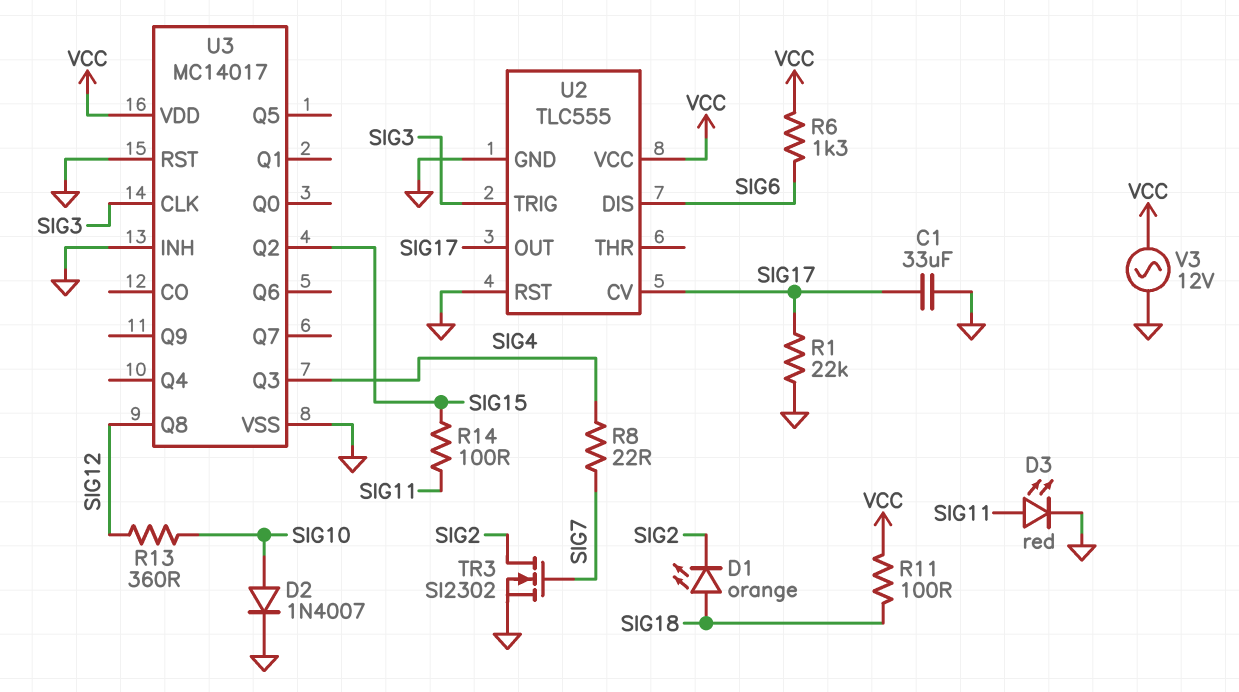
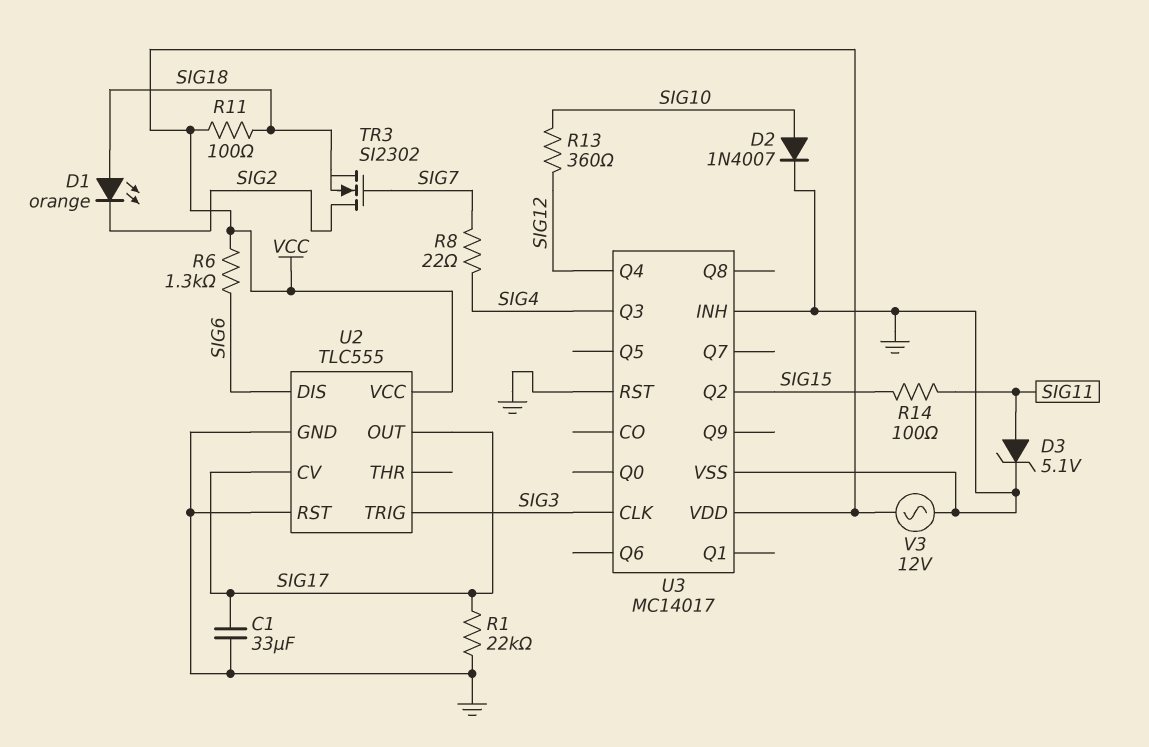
D3: LED red (A SIG11, K GND) -> zener 5.1V (A SIG11, K GND)
TR3: NMOS SI2302 (G SIG7, D SIG2, S GND) -> NMOS SI2302 (G SIG7, D SIG2, S SIG18)
U3 pin Q4: none -> SIG12
U3 pin Q8: SIG12 -> none

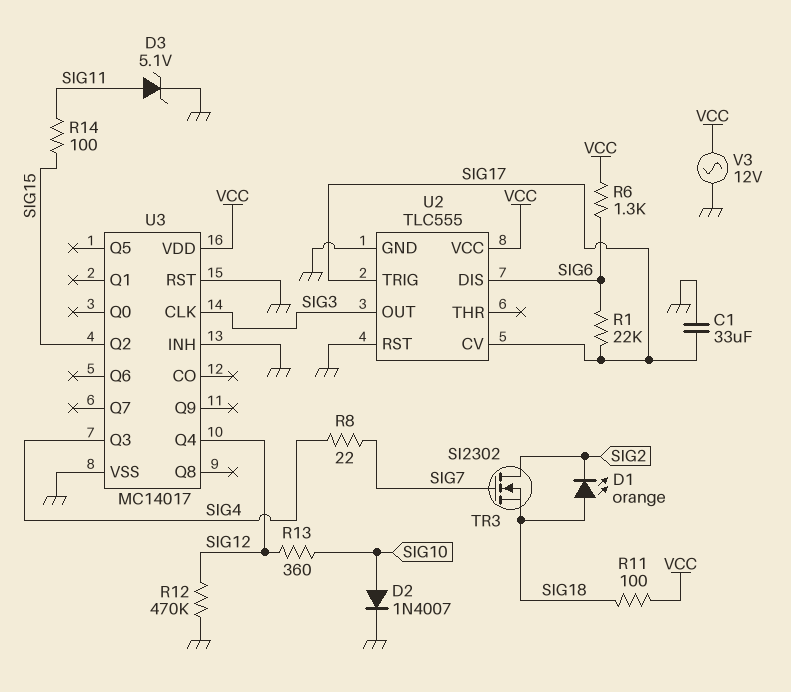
R1: 22k (GND, SIG17) -> 22k (SIG6, SIG17)
R12: none -> 470k (GND, SIG12)
U2 pin OUT: SIG17 -> SIG3
U2 pin TRIG: SIG3 -> SIG17

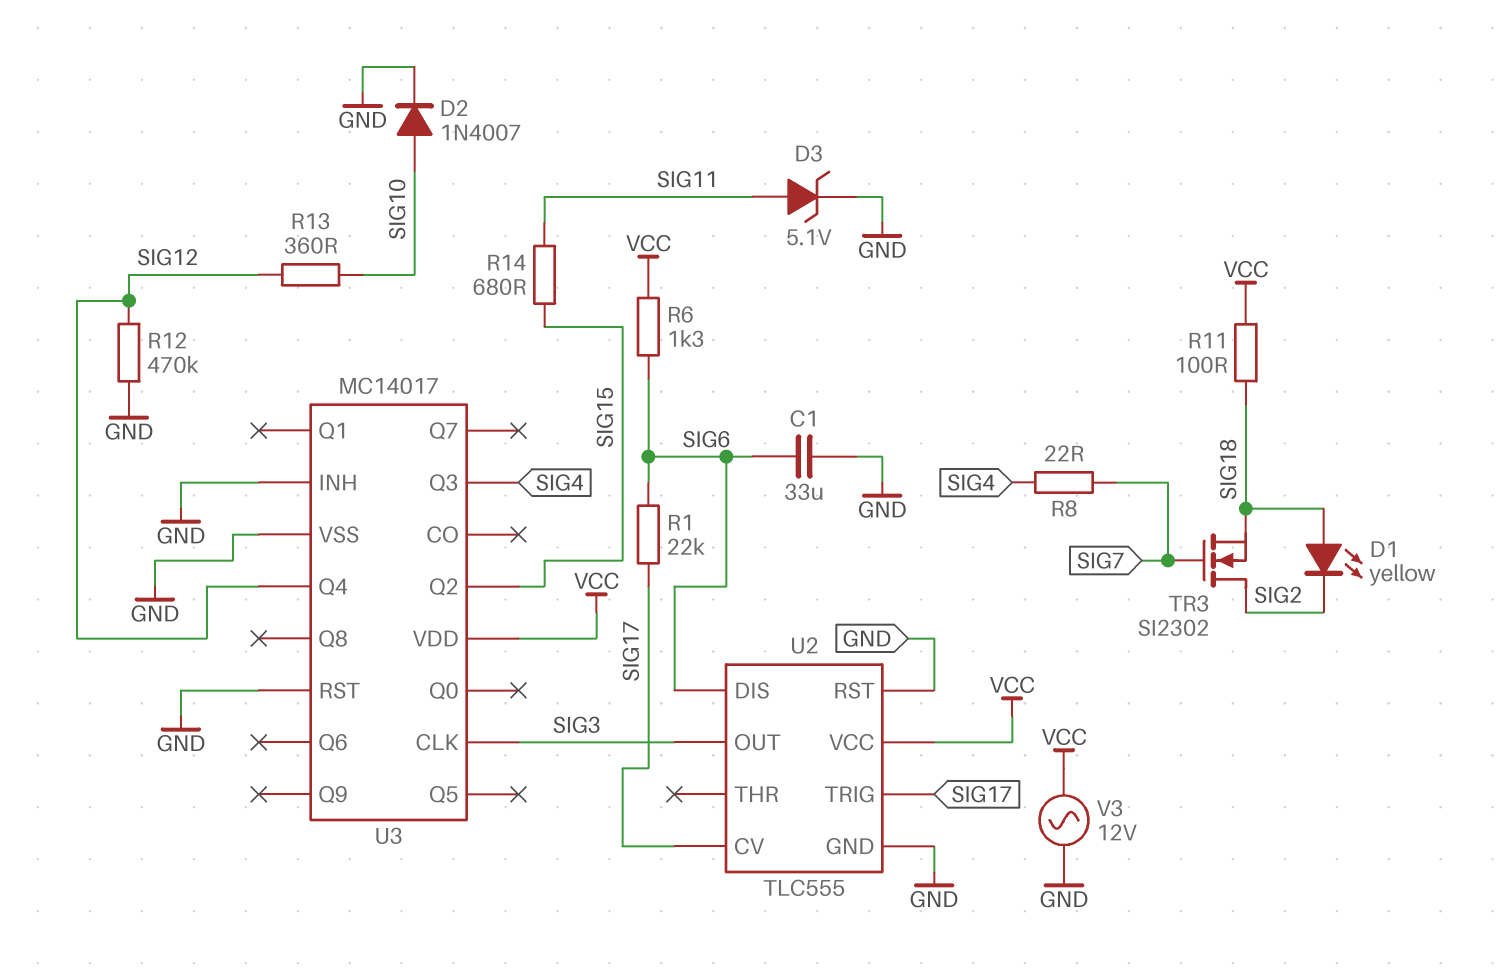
C1: 33uF (GND, SIG17) -> 33uF (GND, SIG6)
D1: LED orange (A SIG18, K SIG2) -> LED yellow (A SIG18, K SIG2)
R14: 100 (SIG11, SIG15) -> 680 (SIG11, SIG15)

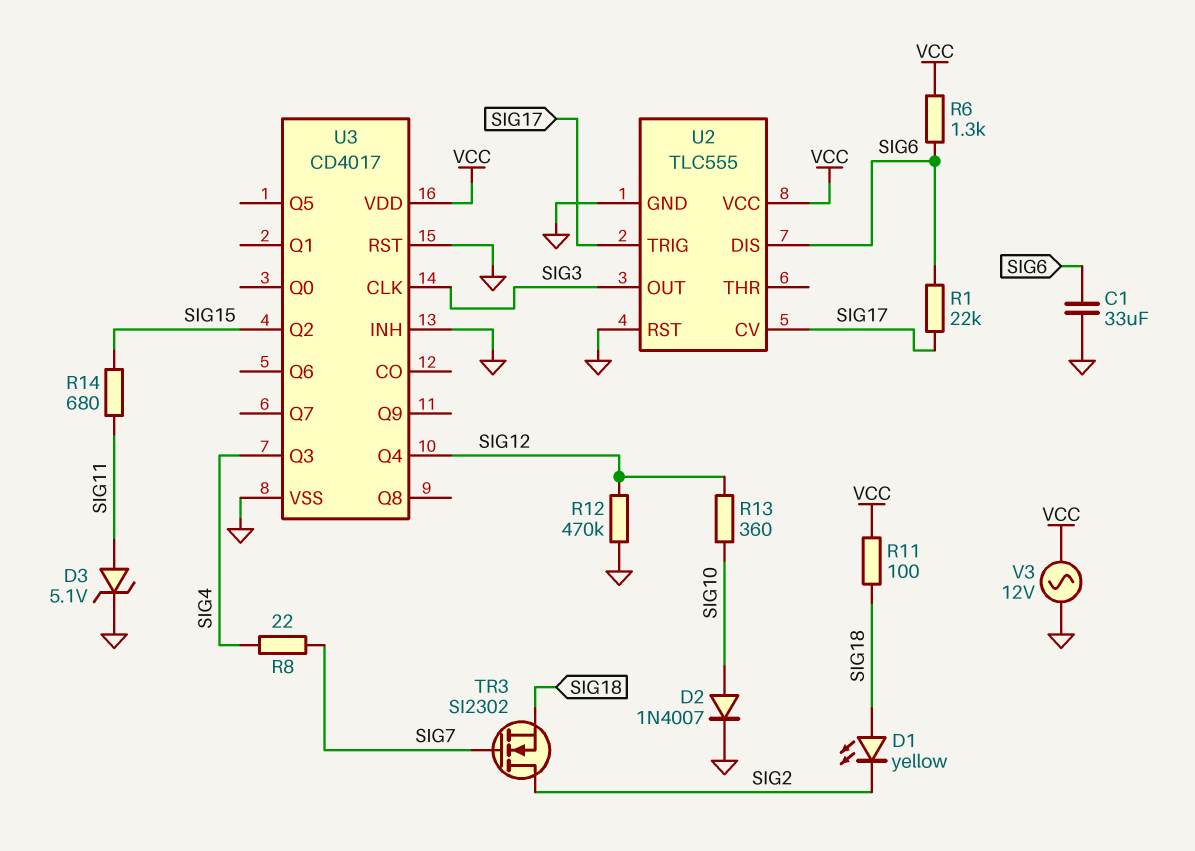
U3: MC14017 -> CD4017

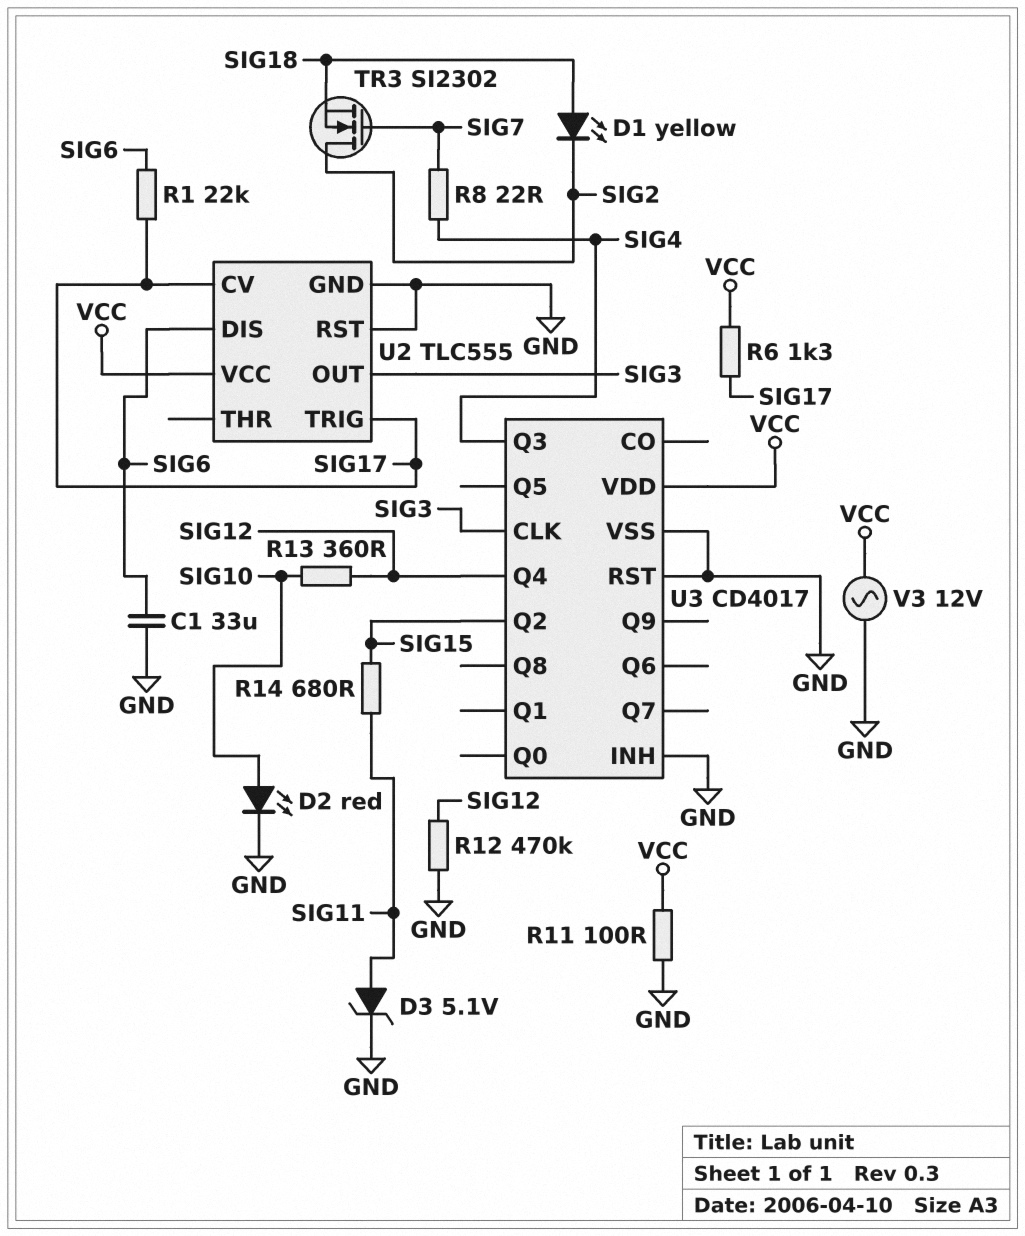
D2: diode 1N4007 (A SIG10, K GND) -> LED red (A SIG10, K GND)
R6: 1.3k (SIG6, VCC) -> 1.3k (SIG17, VCC)
R11: 100 (SIG18, VCC) -> 100 (GND, VCC)

